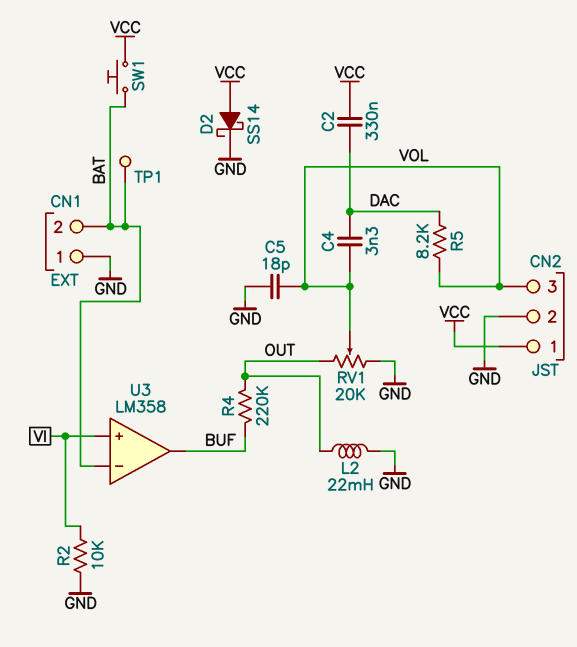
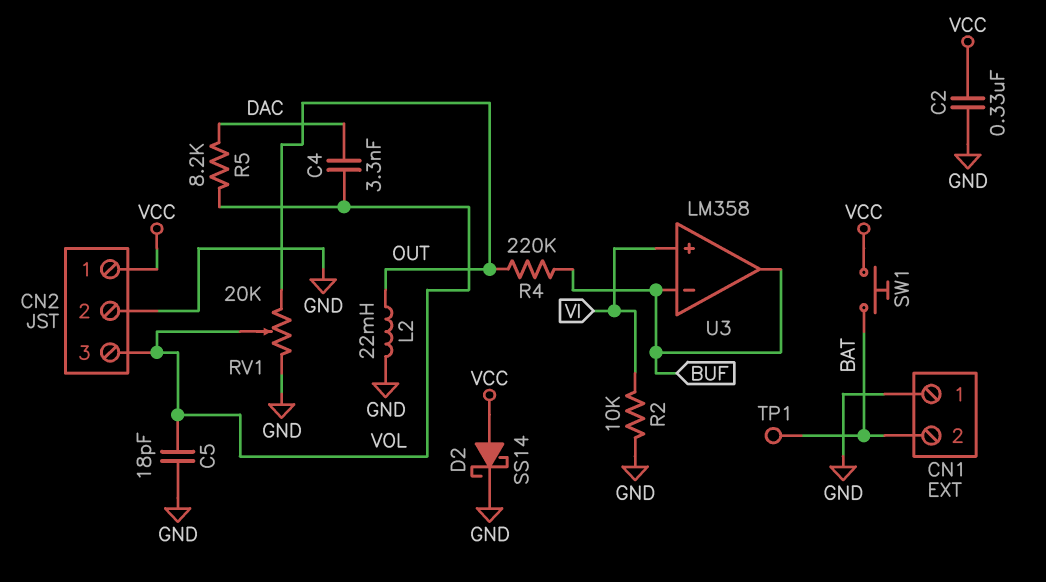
C2: 330nF (DAC, VCC) -> 330nF (GND, VCC)
U3 pin in-: BAT -> BUF

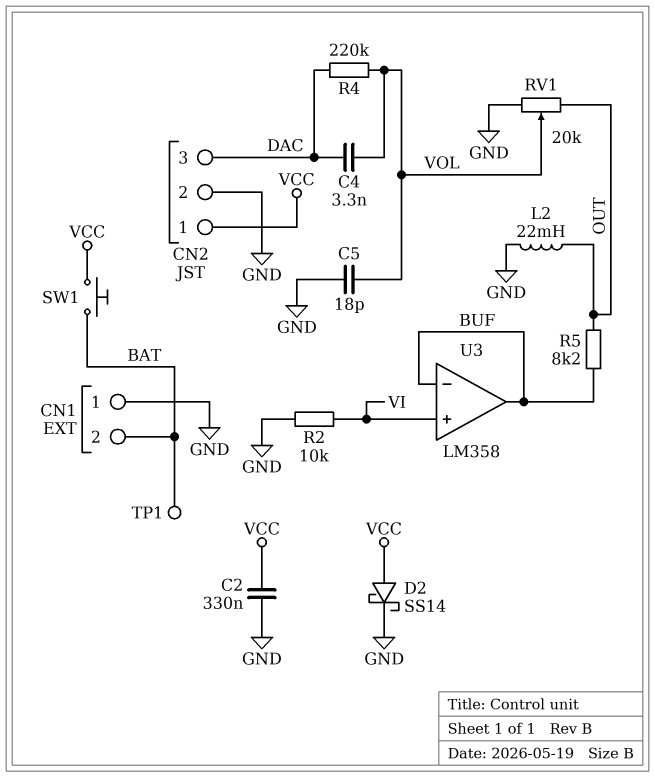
CN2 pin 3: VOL -> DAC
R4: 220k (BUF, OUT) -> 220k (DAC, VOL)
R5: 8.2k (DAC, VOL) -> 8.2k (BUF, OUT)

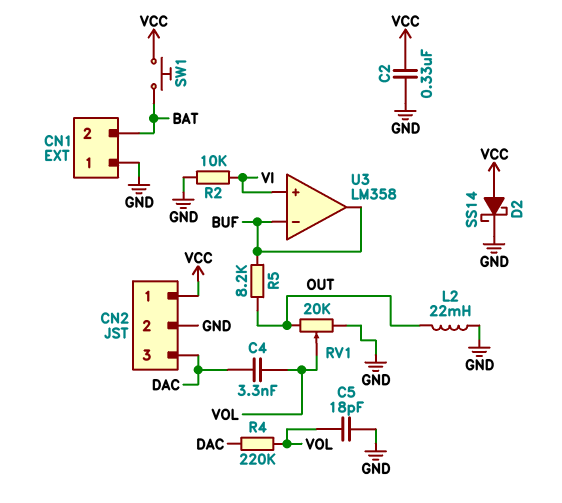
TP1: test point (BAT) -> none

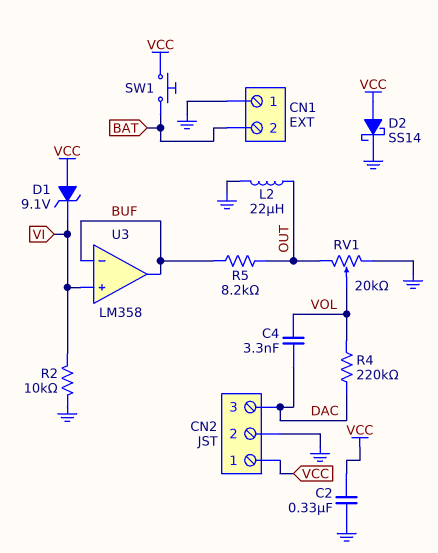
C5: 18pF (GND, VOL) -> none
D1: none -> zener 9.1V (A VCC, K VI)
L2: 22mH (GND, OUT) -> 22uH (GND, OUT)

